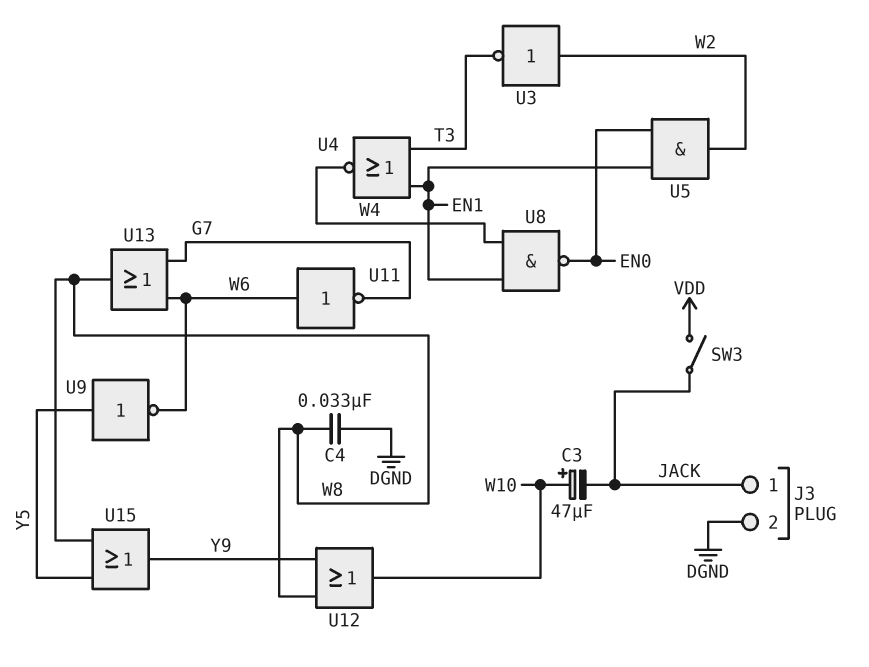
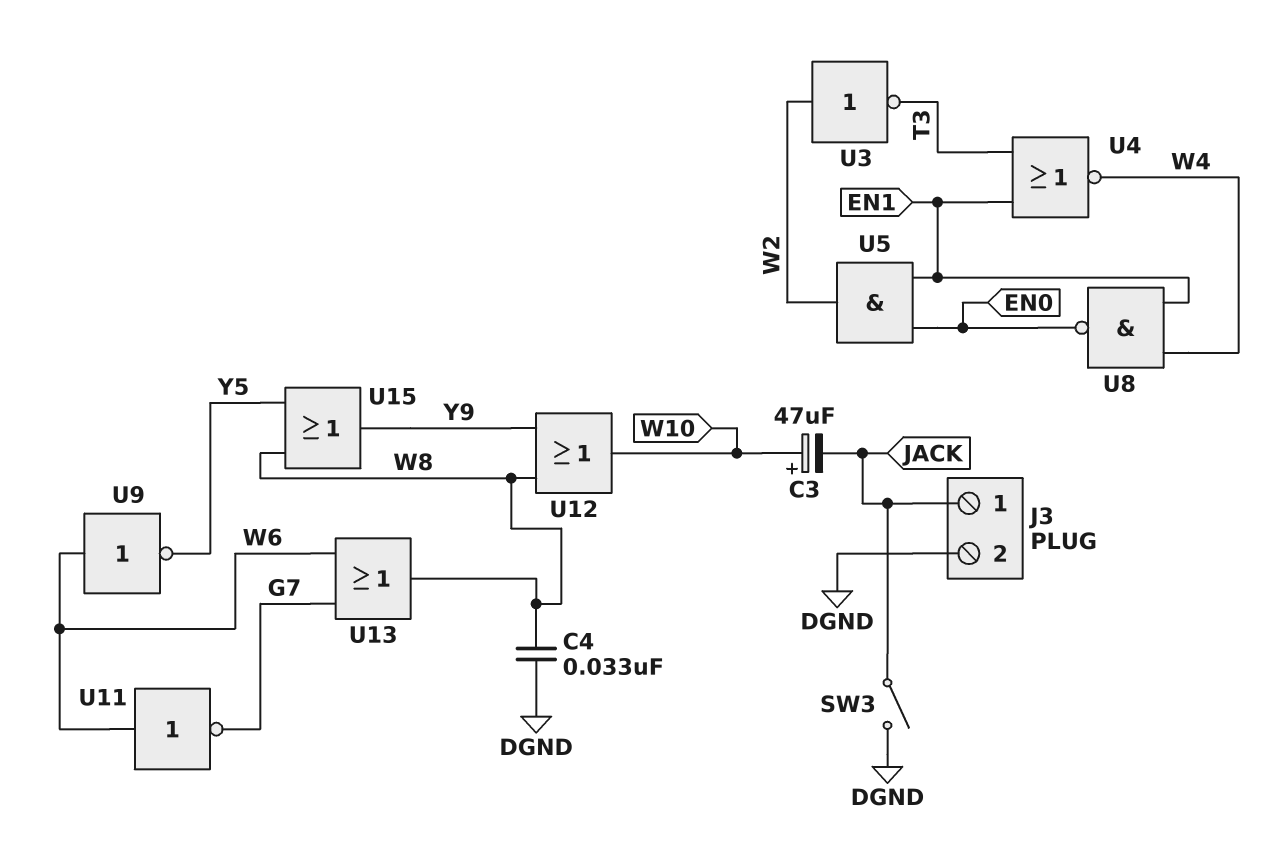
SW3: switch (JACK, VDD) -> switch (DGND, JACK)
U9: NOT (in Y5, out W6) -> NOT (in W6, out Y5)

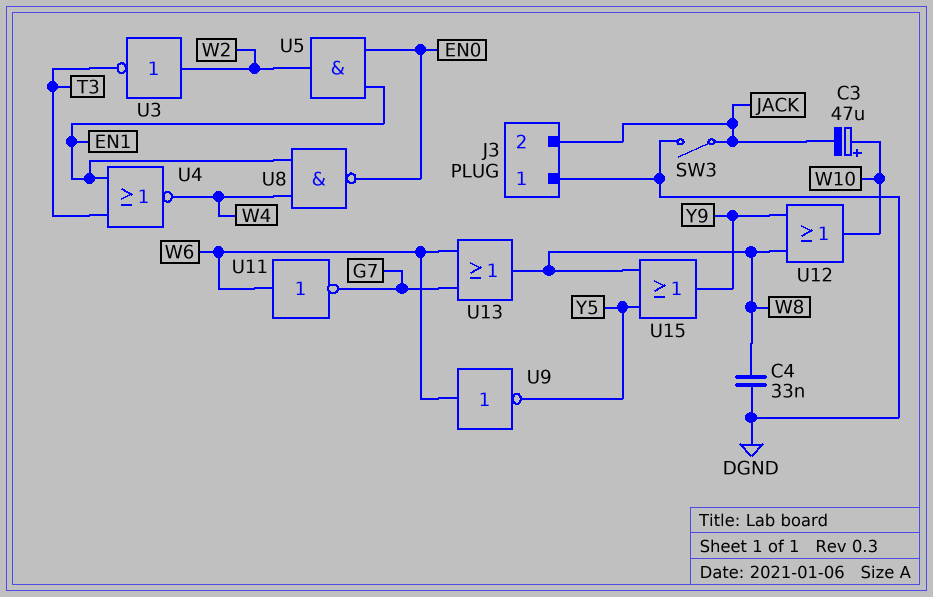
J3 pin 1: JACK -> DGND
J3 pin 2: DGND -> JACK

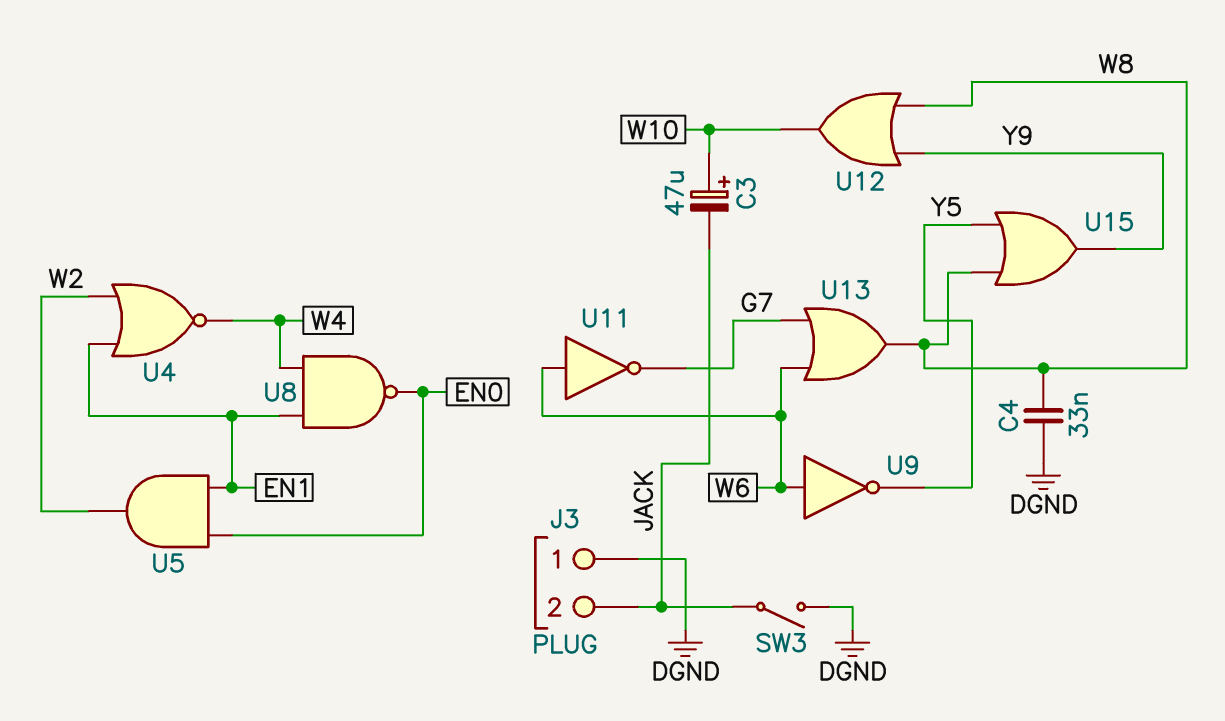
U3: NOT (in W2, out T3) -> none
U4: NOR (in EN1, in T3, out W4) -> NOR (in EN1, in W2, out W4)

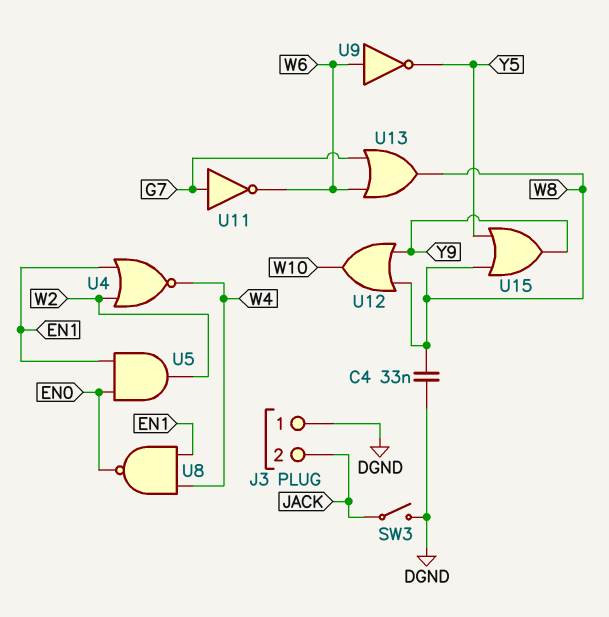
C3: 47uF (plus W10, minus JACK) -> none
U11: NOT (in W6, out G7) -> NOT (in G7, out W6)

